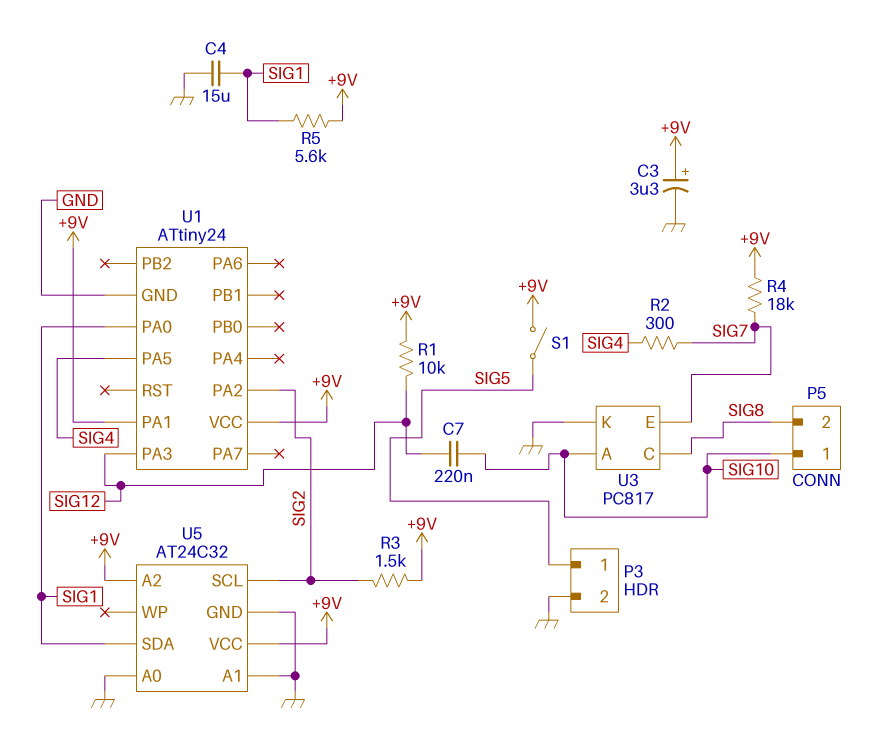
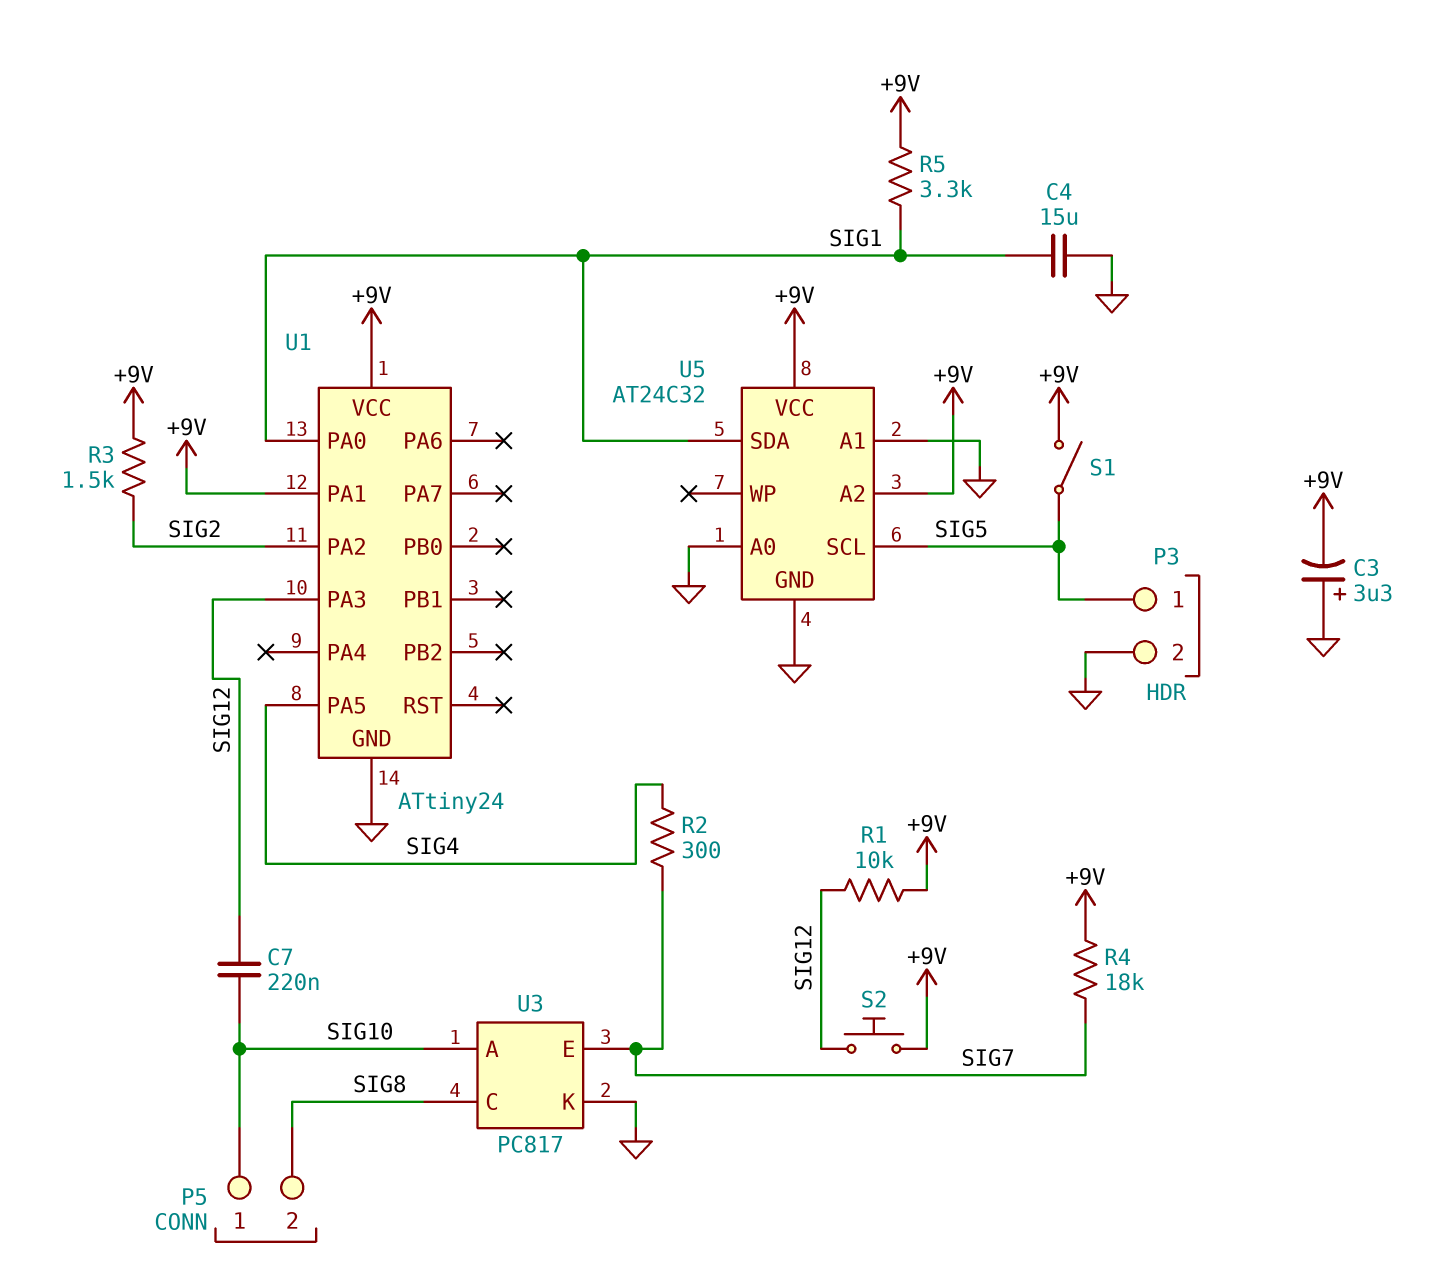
C3: 3.3uF (plus +9V, minus GND) -> 3.3uF (plus GND, minus +9V)
R5: 5.6k (+9V, SIG1) -> 3.3k (+9V, SIG1)
S2: none -> button (+9V, SIG12)
U5 pin SCL: SIG2 -> SIG5

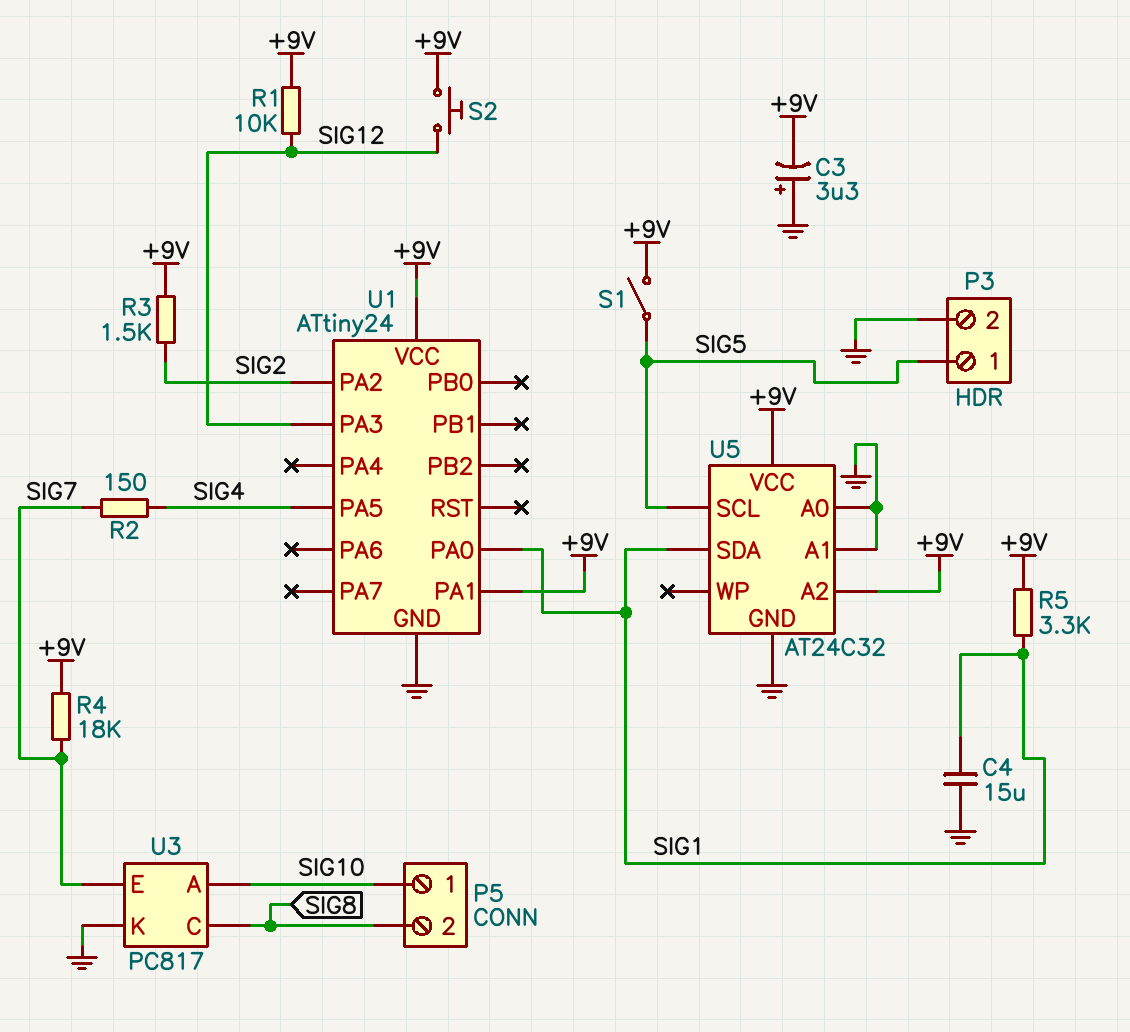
C7: 220nF (SIG10, SIG12) -> none
R2: 300 (SIG4, SIG7) -> 150 (SIG4, SIG7)

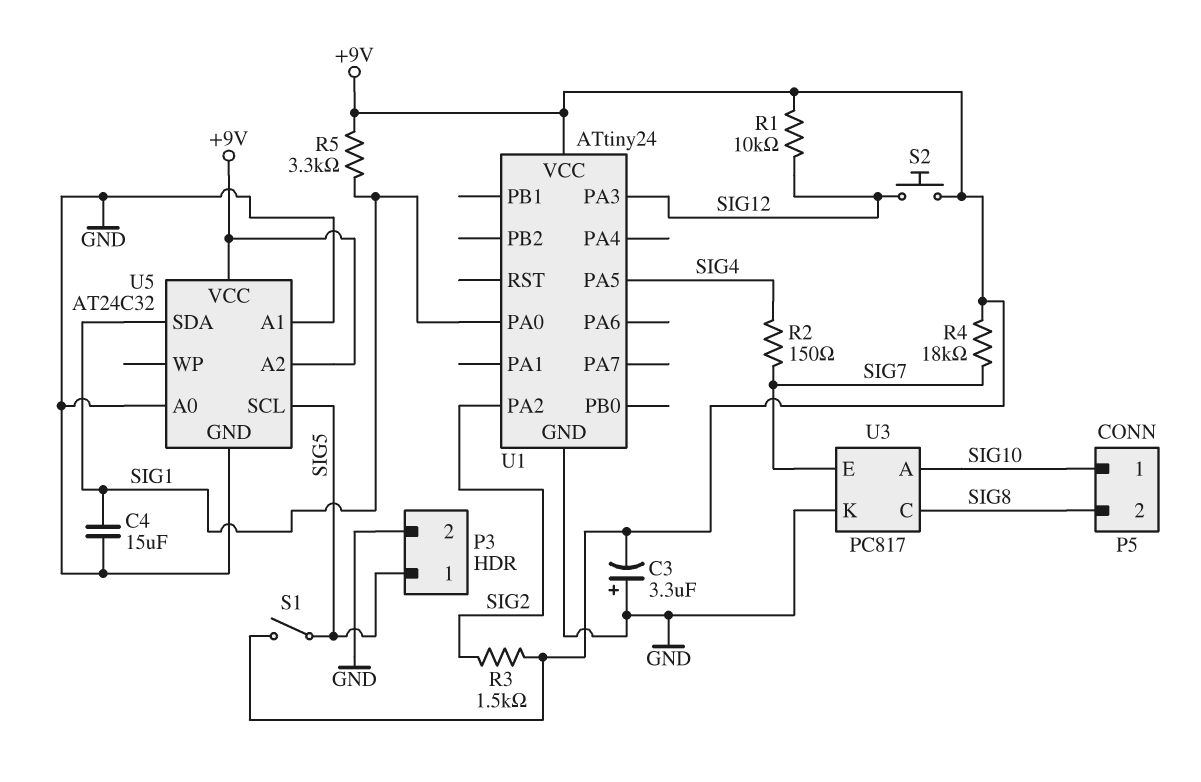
U1 pin PA1: +9V -> none

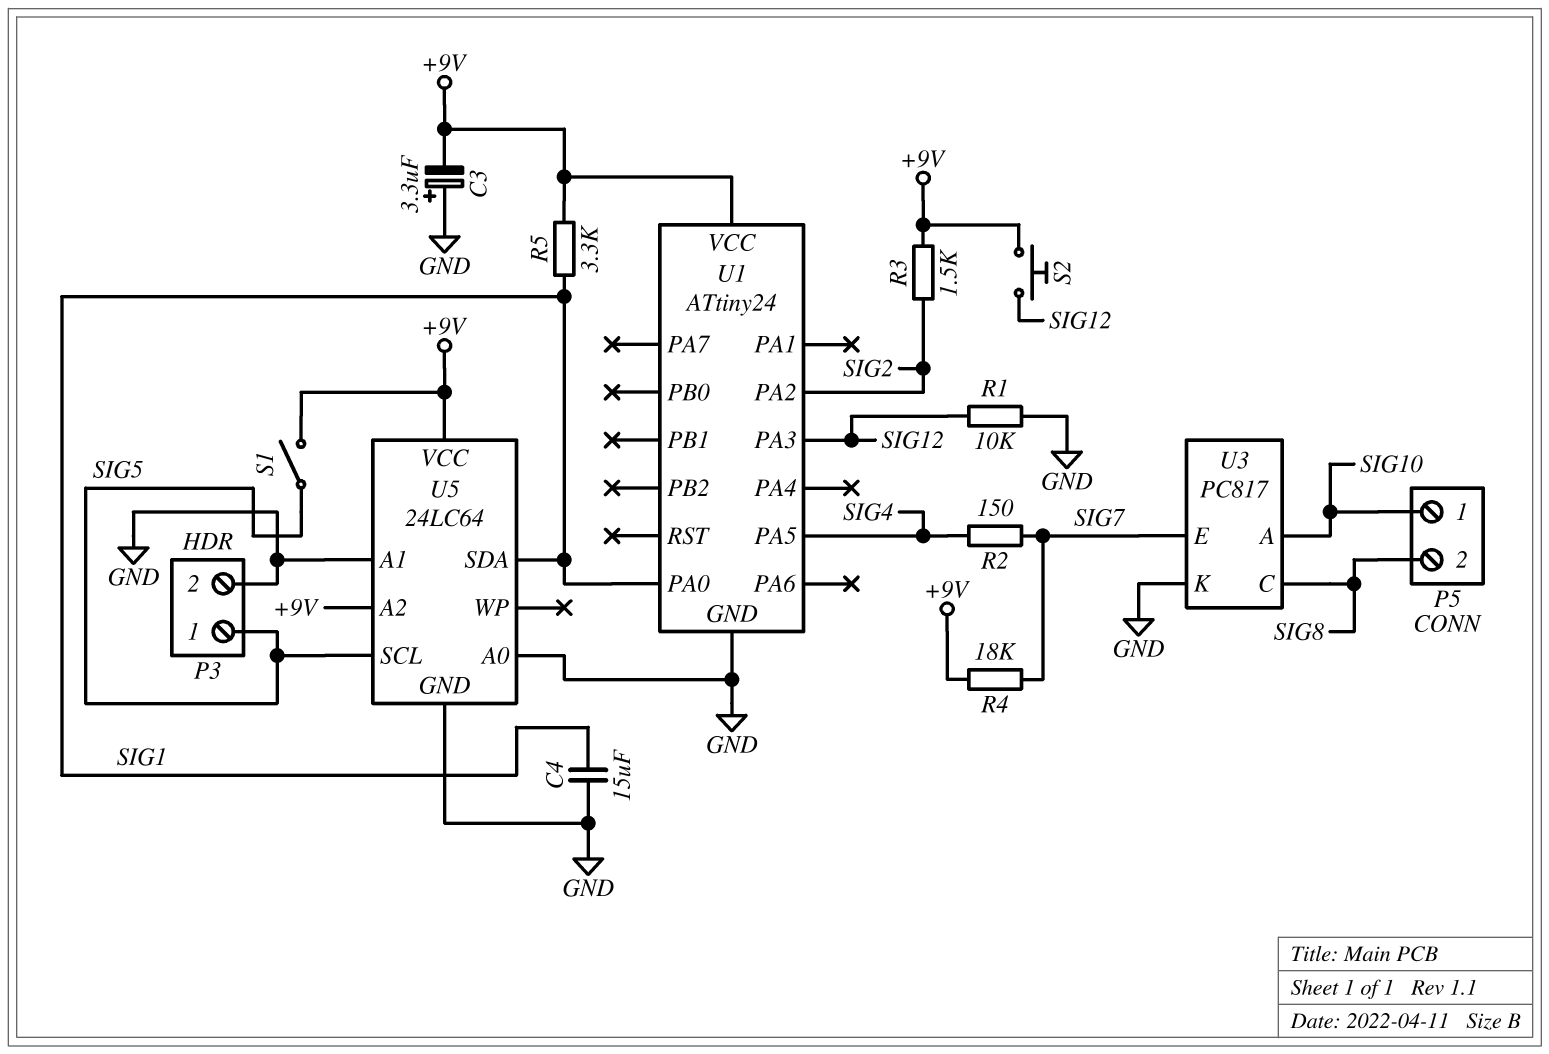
R1: 10k (+9V, SIG12) -> 10k (GND, SIG12)
U5: AT24C32 -> 24LC64

